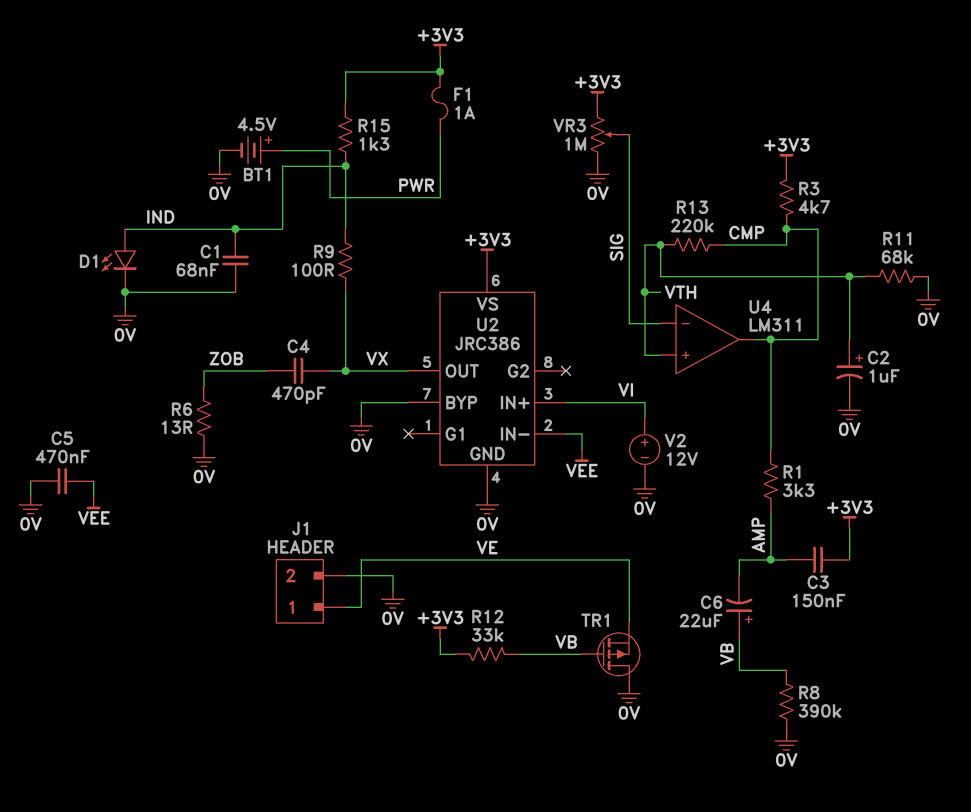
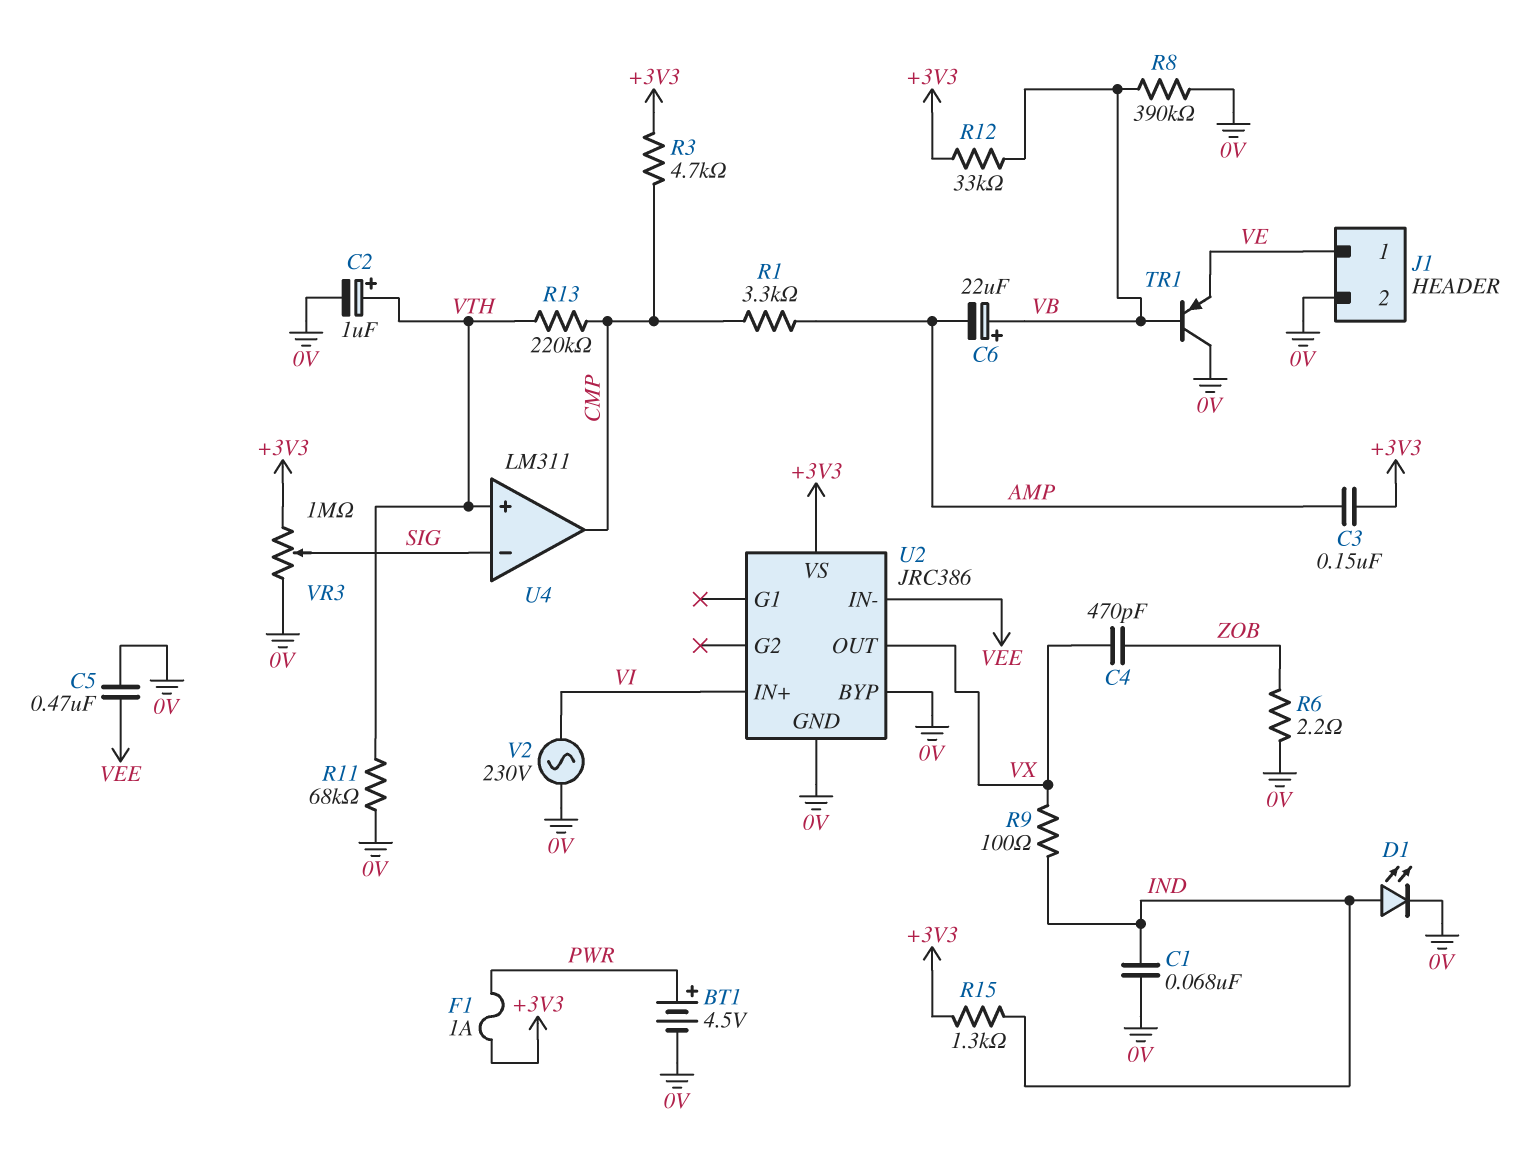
R6: 13 (0V, ZOB) -> 2.2 (0V, ZOB)
TR1: PMOS (G VB, D 0V, S VE) -> PNP (B VB, C 0V, E VE)
V2: 12V (plus VI, minus 0V) -> AC 230V (0V, VI)

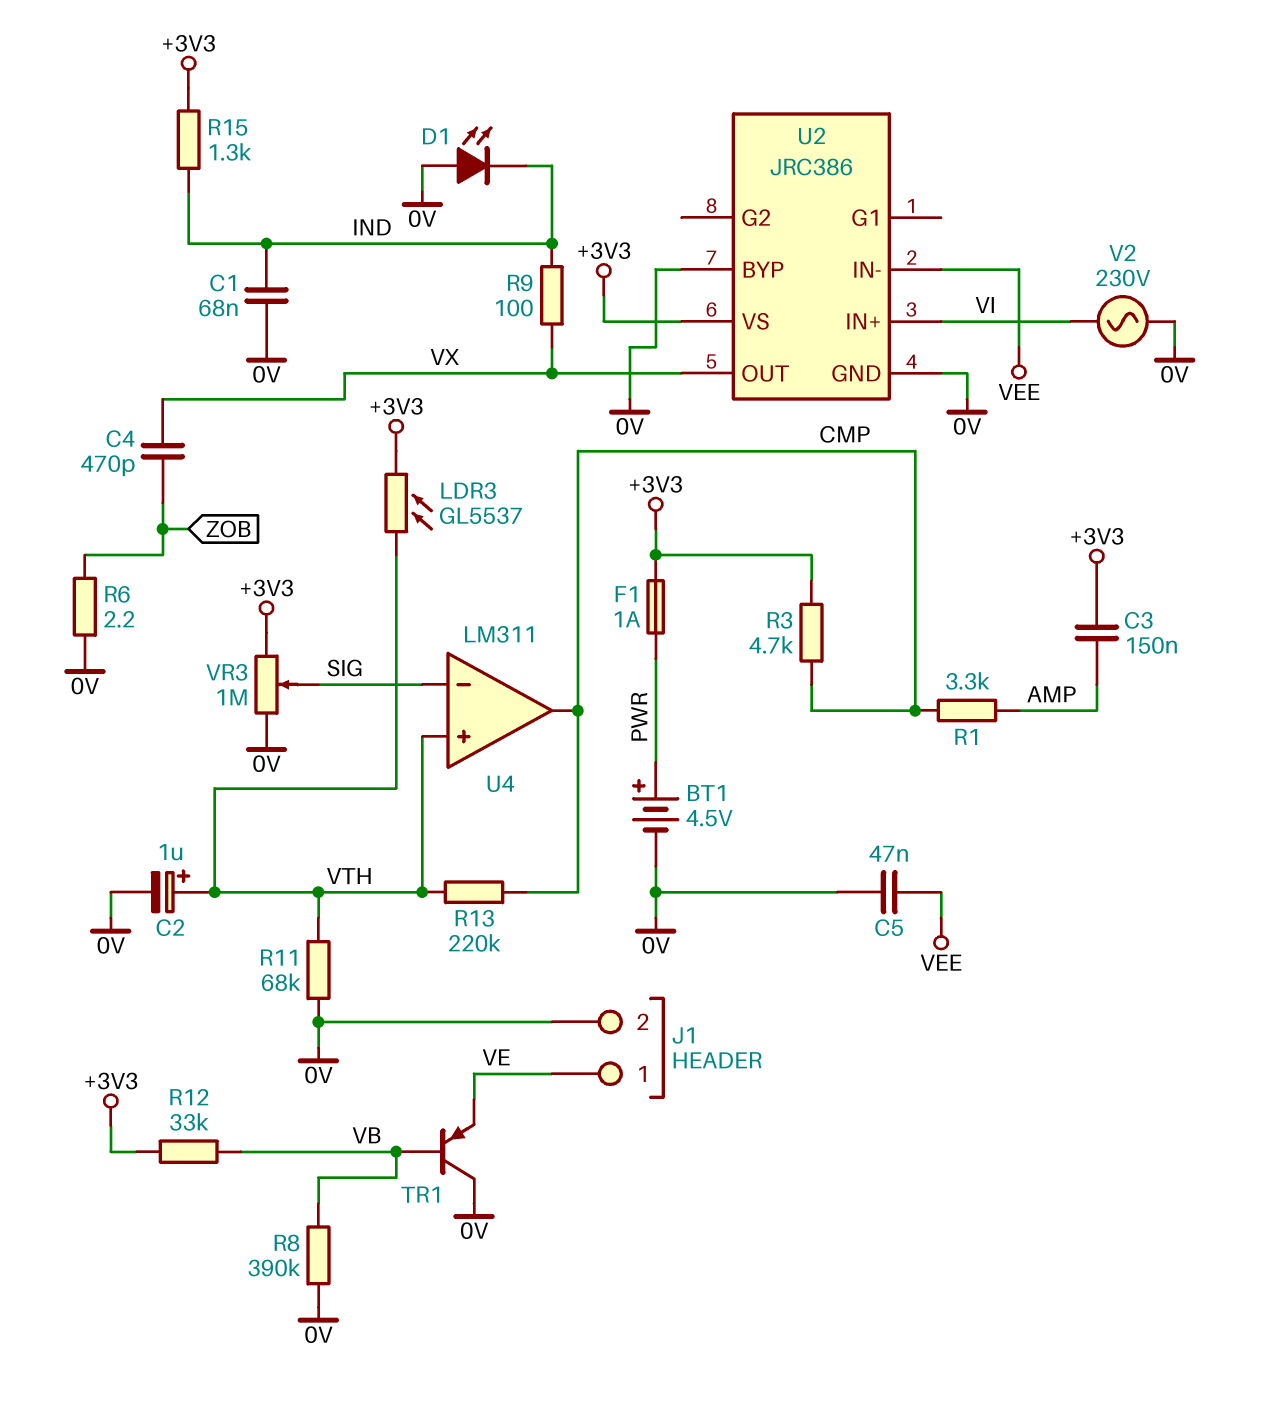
C5: 470nF (0V, VEE) -> 47nF (0V, VEE)
C6: 22uF (plus VB, minus AMP) -> none
D1: LED (A IND, K 0V) -> LED (A 0V, K IND)
LDR3: none -> GL5537 (+3V3, VTH)

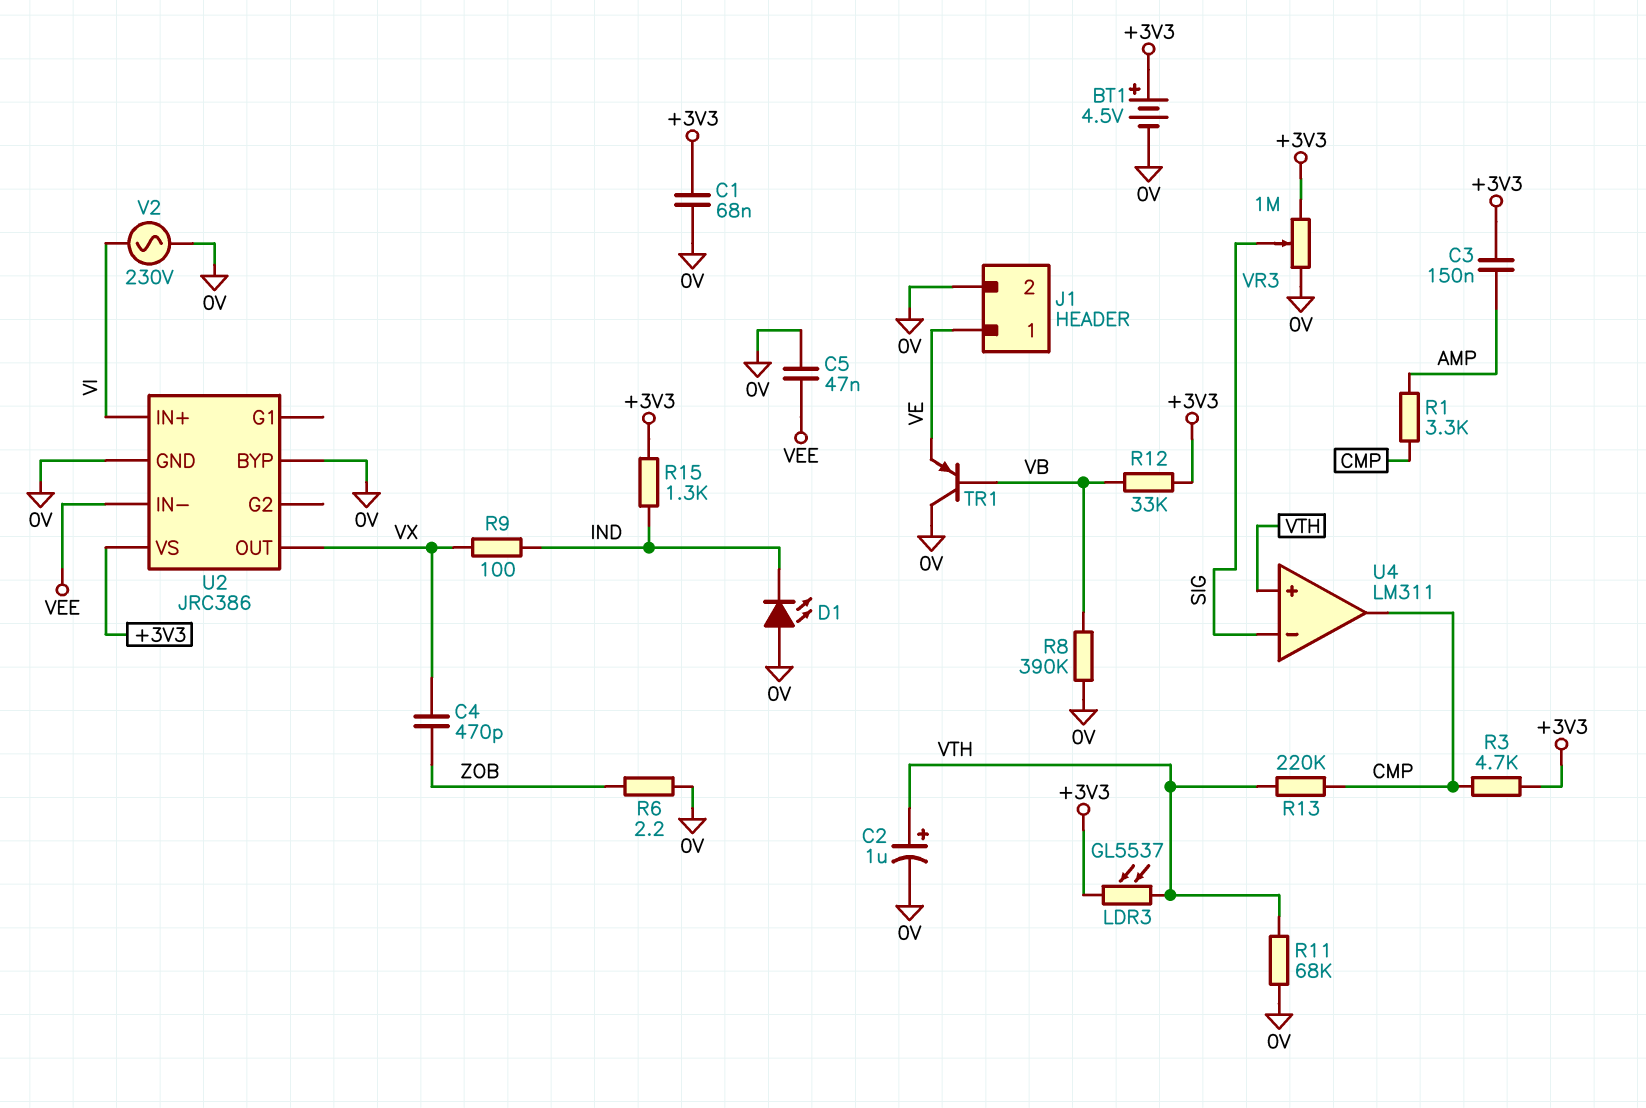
BT1: 4.5V (plus PWR, minus 0V) -> 4.5V (plus +3V3, minus 0V)
C1: 68nF (0V, IND) -> 68nF (+3V3, 0V)
F1: 1A (+3V3, PWR) -> none

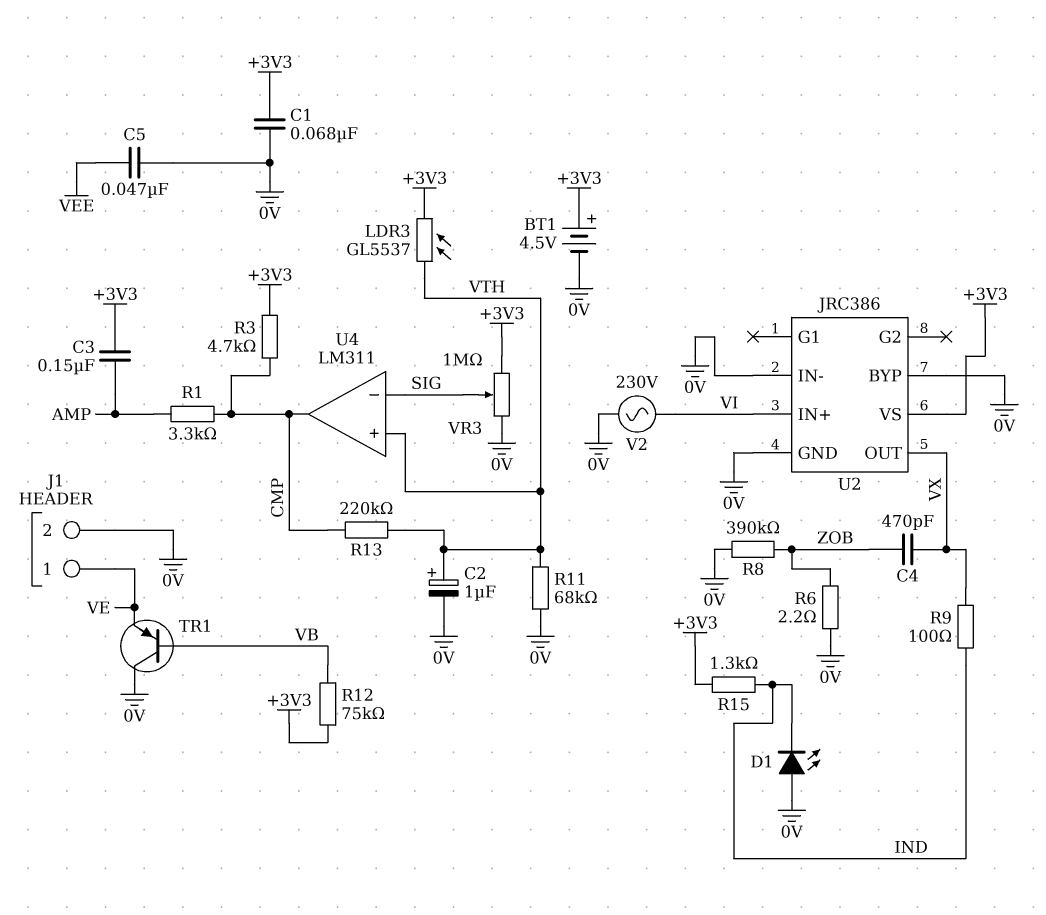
R8: 390k (0V, VB) -> 390k (0V, ZOB)
R12: 33k (+3V3, VB) -> 75k (+3V3, VB)
U2 pin IN-: VEE -> 0V

